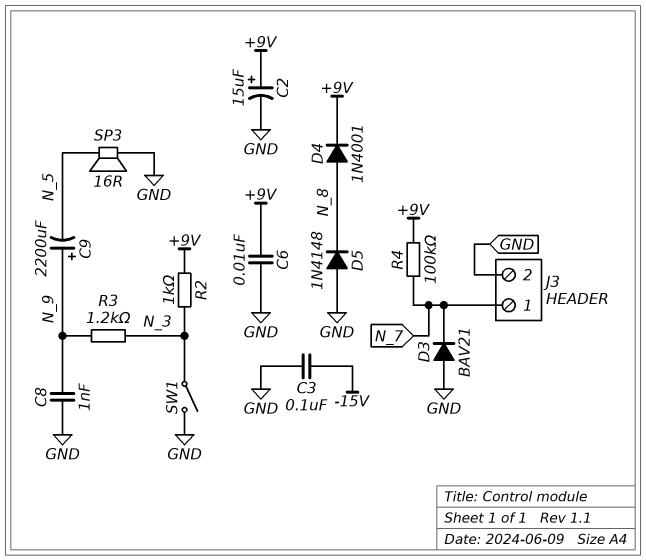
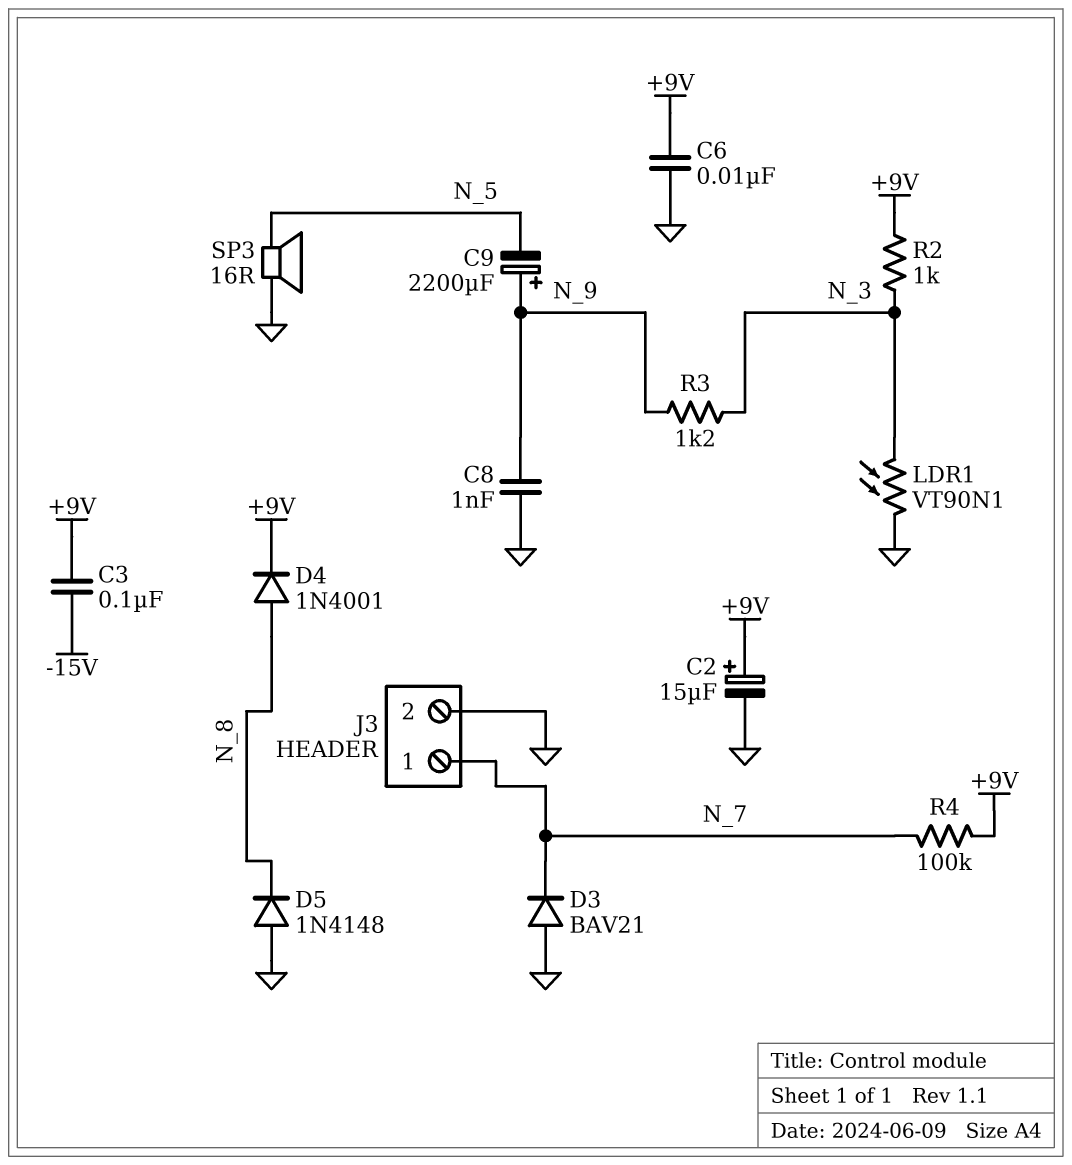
C3: 100nF (-15V, GND) -> 100nF (+9V, -15V)
LDR1: none -> VT90N1 (GND, N_3)
SW1: switch (GND, N_3) -> none

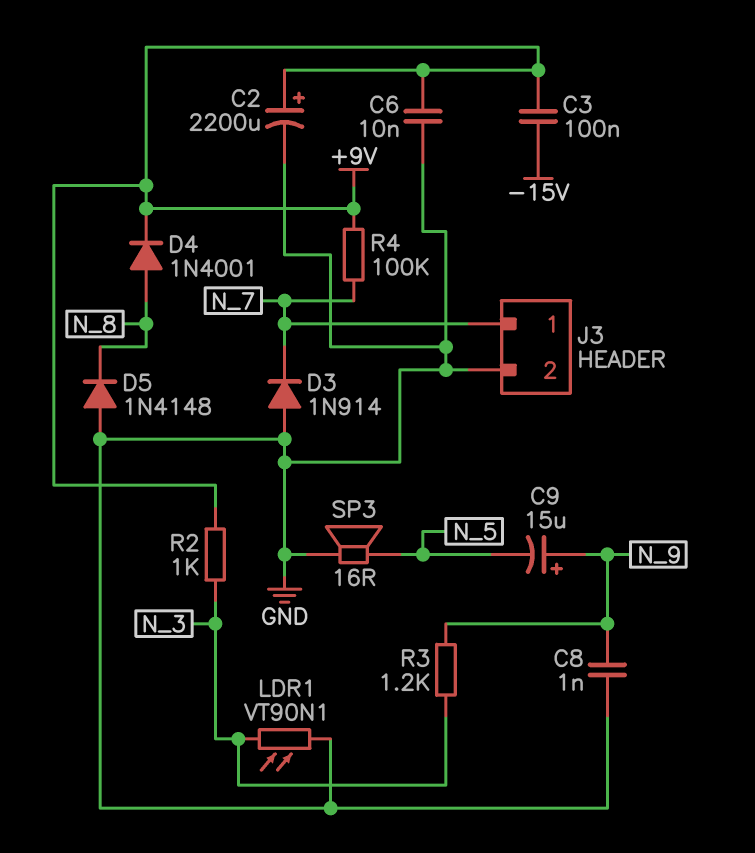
C2: 15uF (plus +9V, minus GND) -> 2200uF (plus +9V, minus GND)
C9: 2200uF (plus N_9, minus N_5) -> 15uF (plus N_9, minus N_5)
D3: diode BAV21 (A GND, K N_7) -> diode 1N914 (A GND, K N_7)

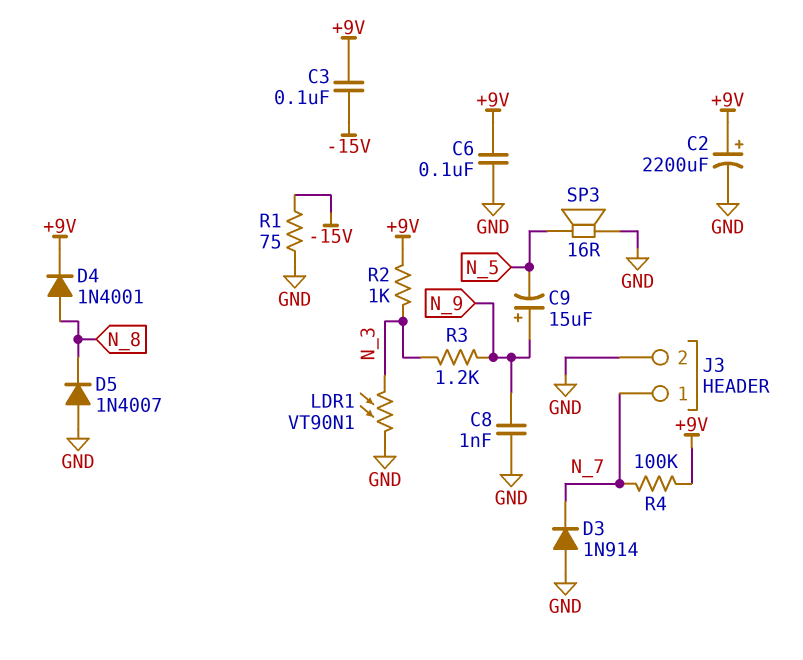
C6: 10nF (+9V, GND) -> 100nF (+9V, GND)
D5: diode 1N4148 (A GND, K N_8) -> diode 1N4007 (A GND, K N_8)
R1: none -> 75 (-15V, GND)

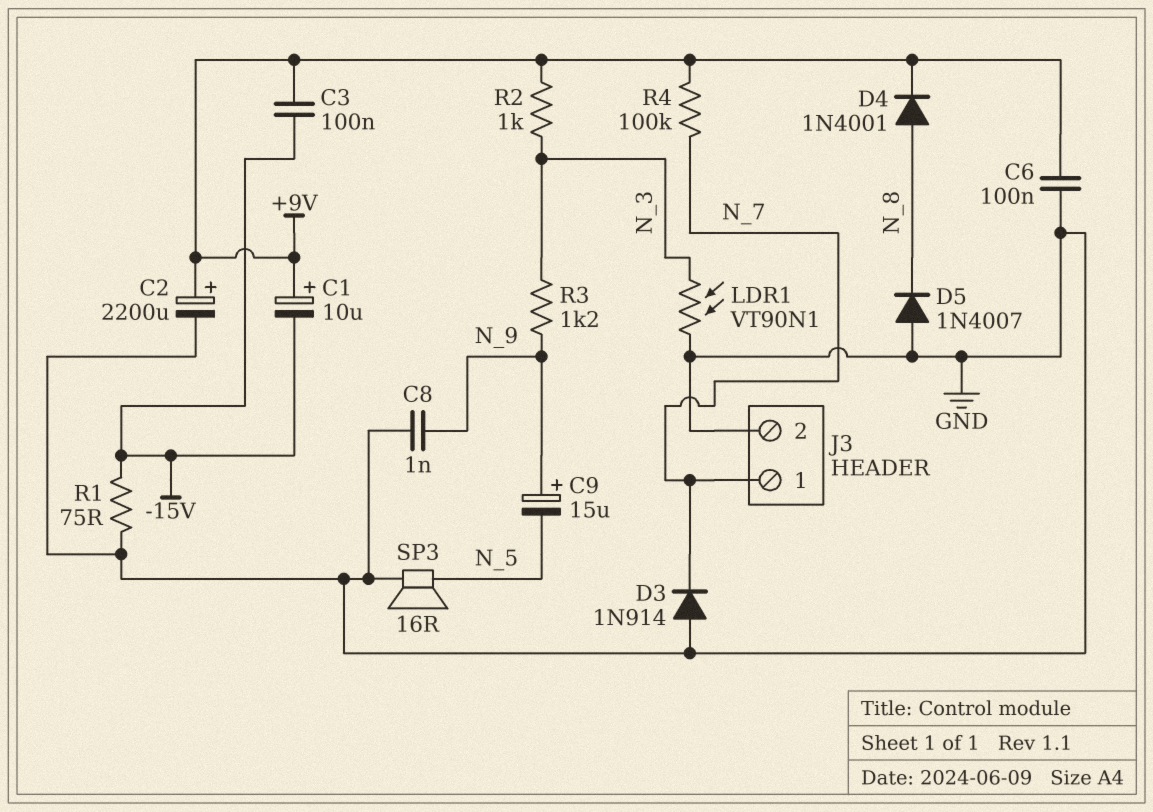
C1: none -> 10uF (plus +9V, minus -15V)

